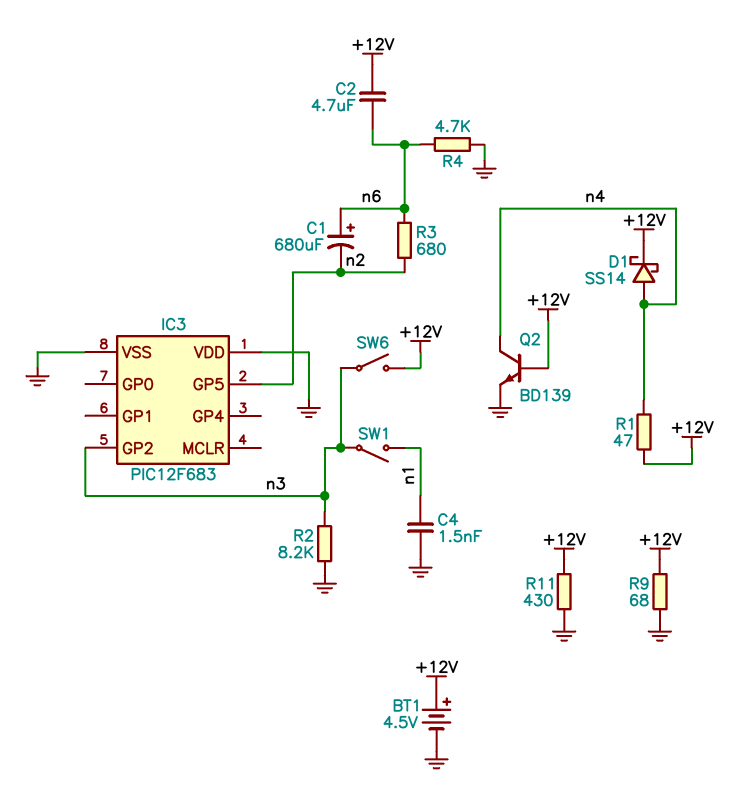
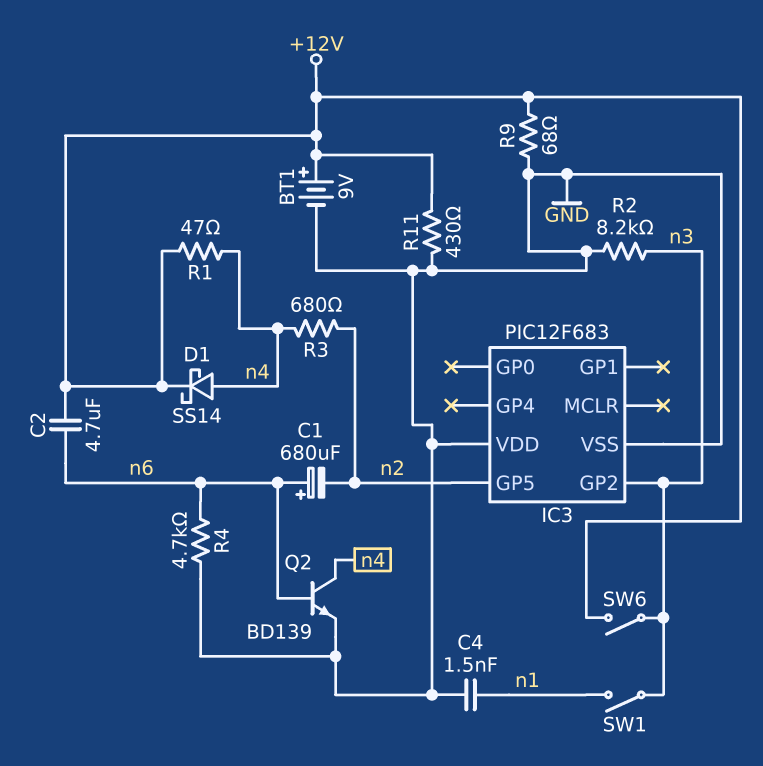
BT1: 4.5V (plus +12V, minus GND) -> 9V (plus +12V, minus GND)
Q2: NPN BD139 (B +12V, C n4, E GND) -> NPN BD139 (B n6, C n4, E GND)
R3: 680 (n2, n6) -> 680 (n2, n4)

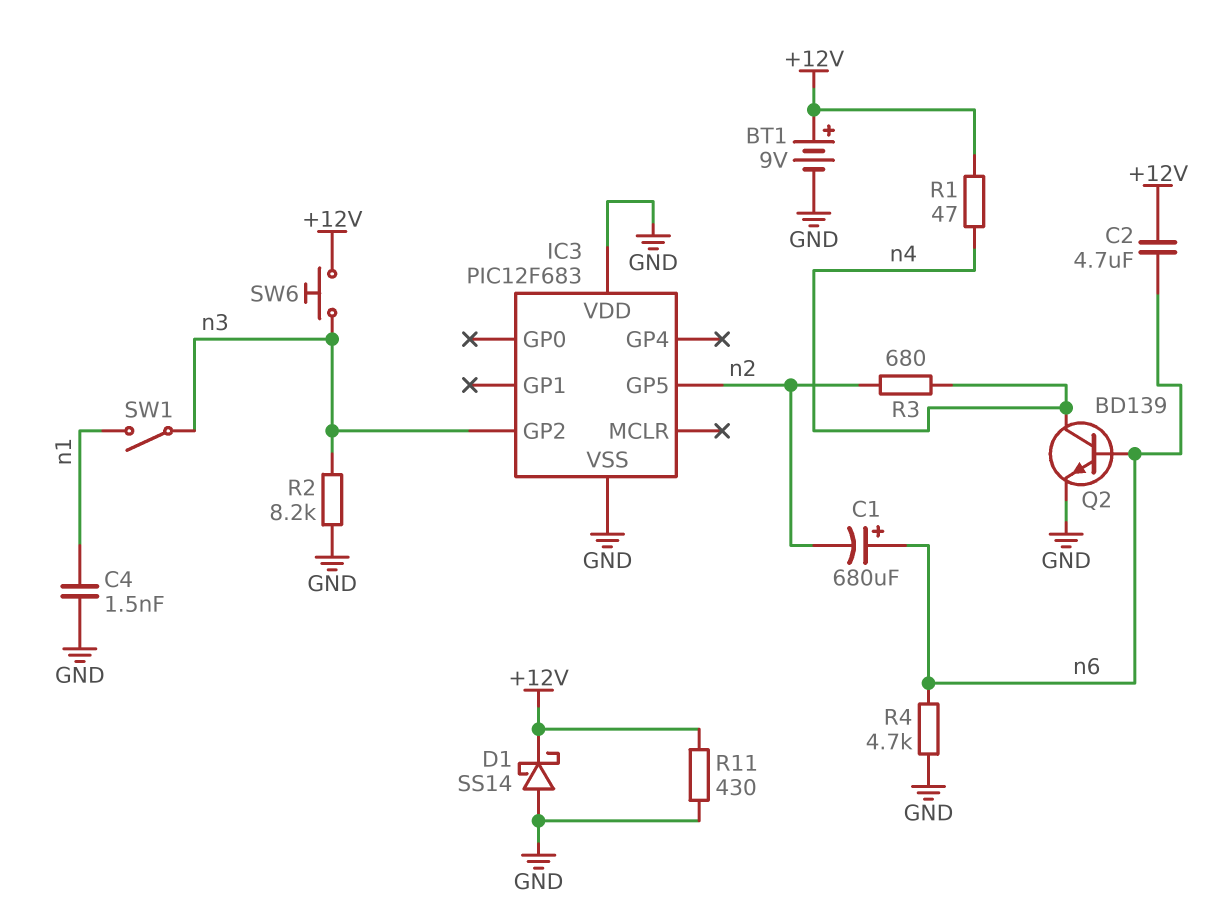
D1: schottky SS14 (A n4, K +12V) -> schottky SS14 (A GND, K +12V)
R9: 68 (+12V, GND) -> none
SW6: switch (+12V, n3) -> button (+12V, n3)

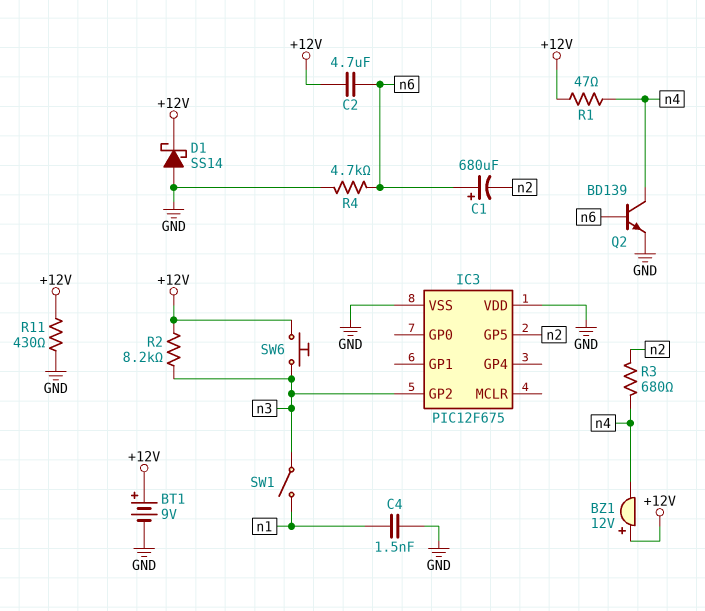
BZ1: none -> buzzer 12V (plus +12V, minus n4)
IC3: PIC12F683 -> PIC12F675
R2: 8.2k (GND, n3) -> 8.2k (+12V, n3)

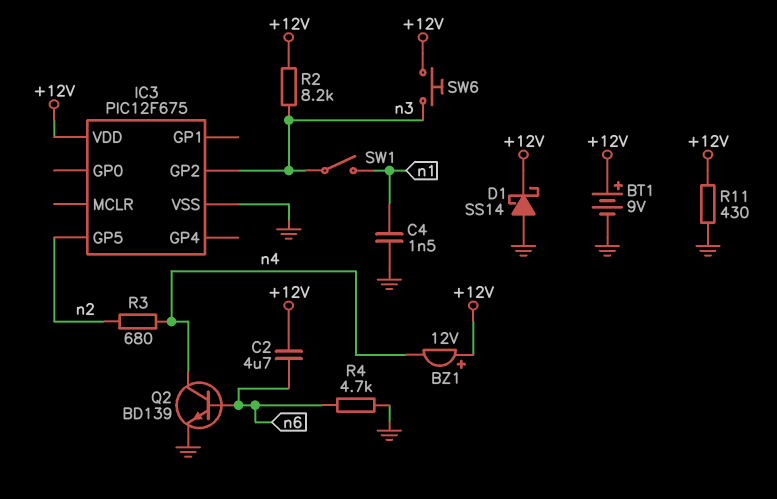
C1: 680uF (plus n6, minus n2) -> none
IC3 pin VDD: GND -> +12V
R1: 47 (+12V, n4) -> none

